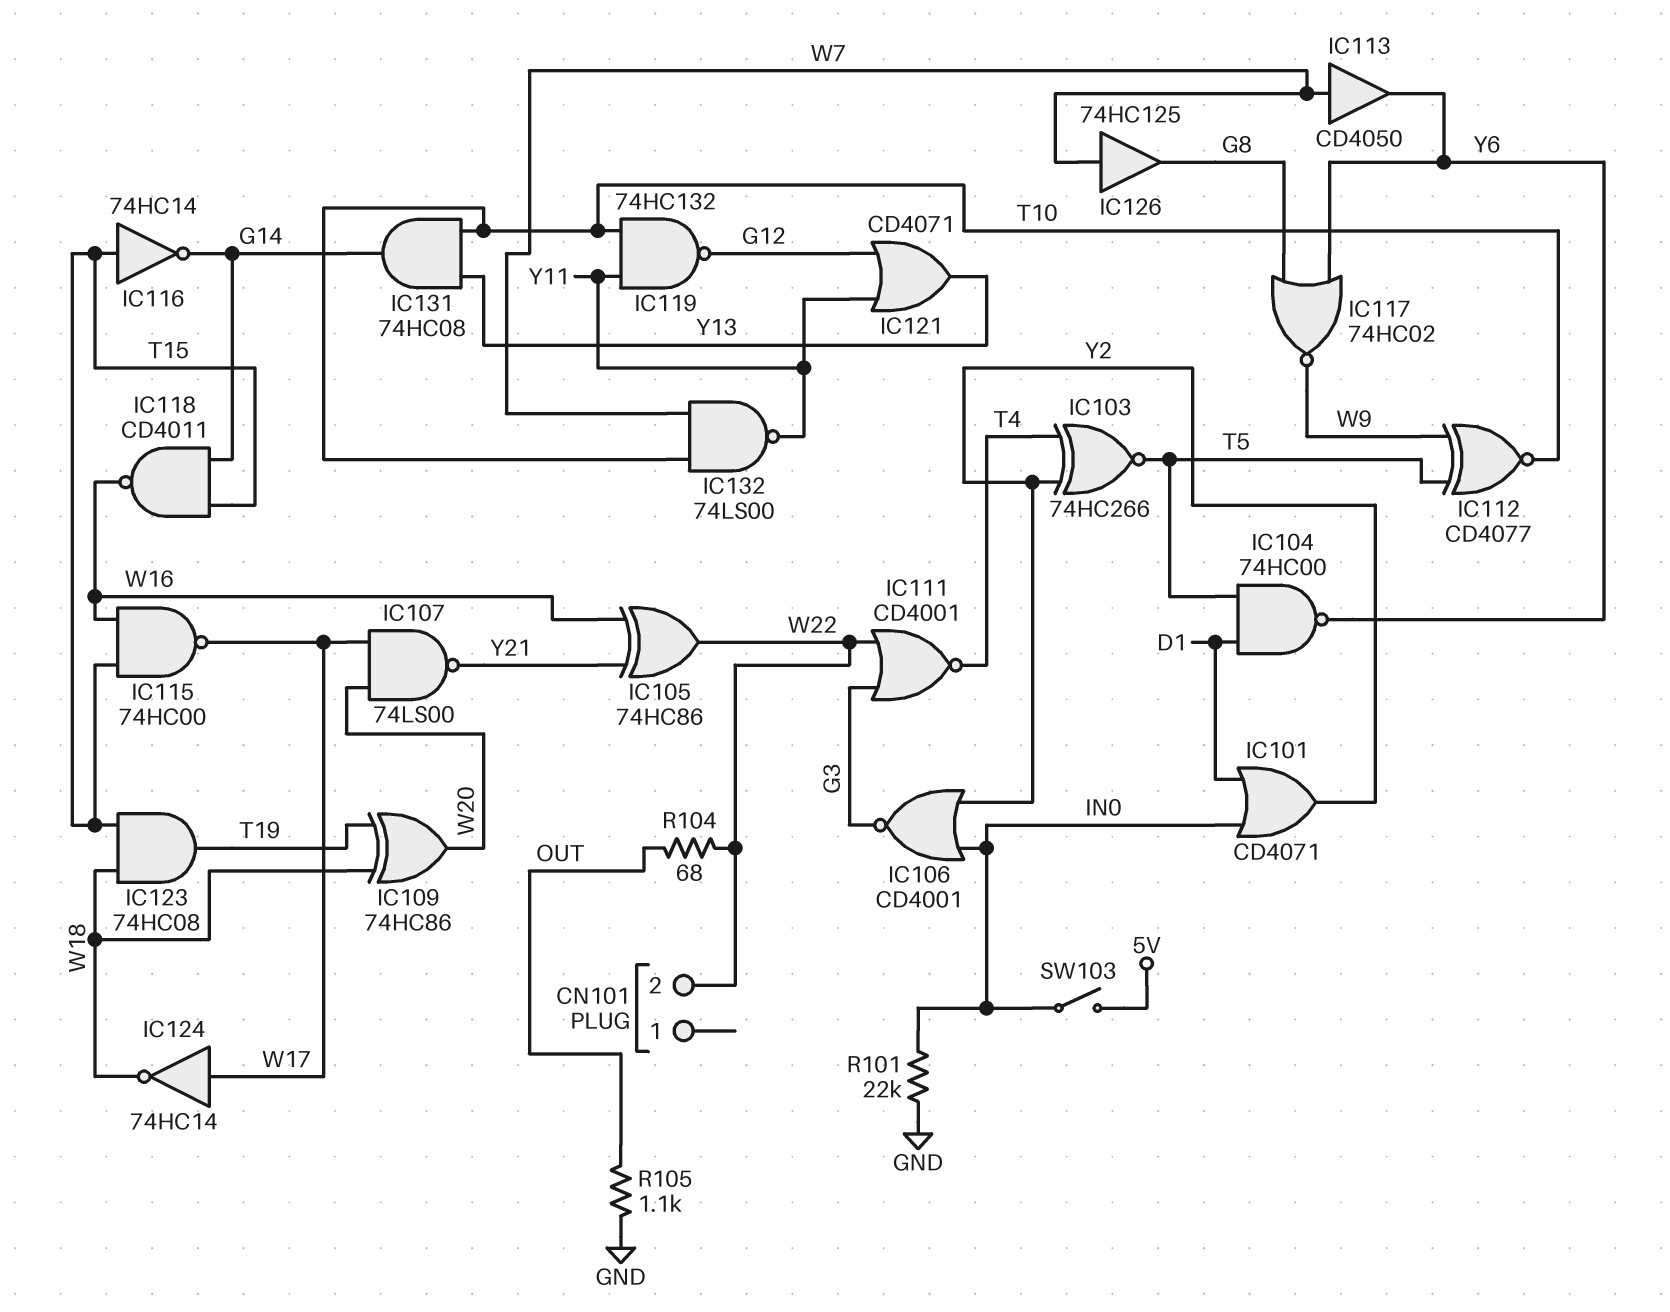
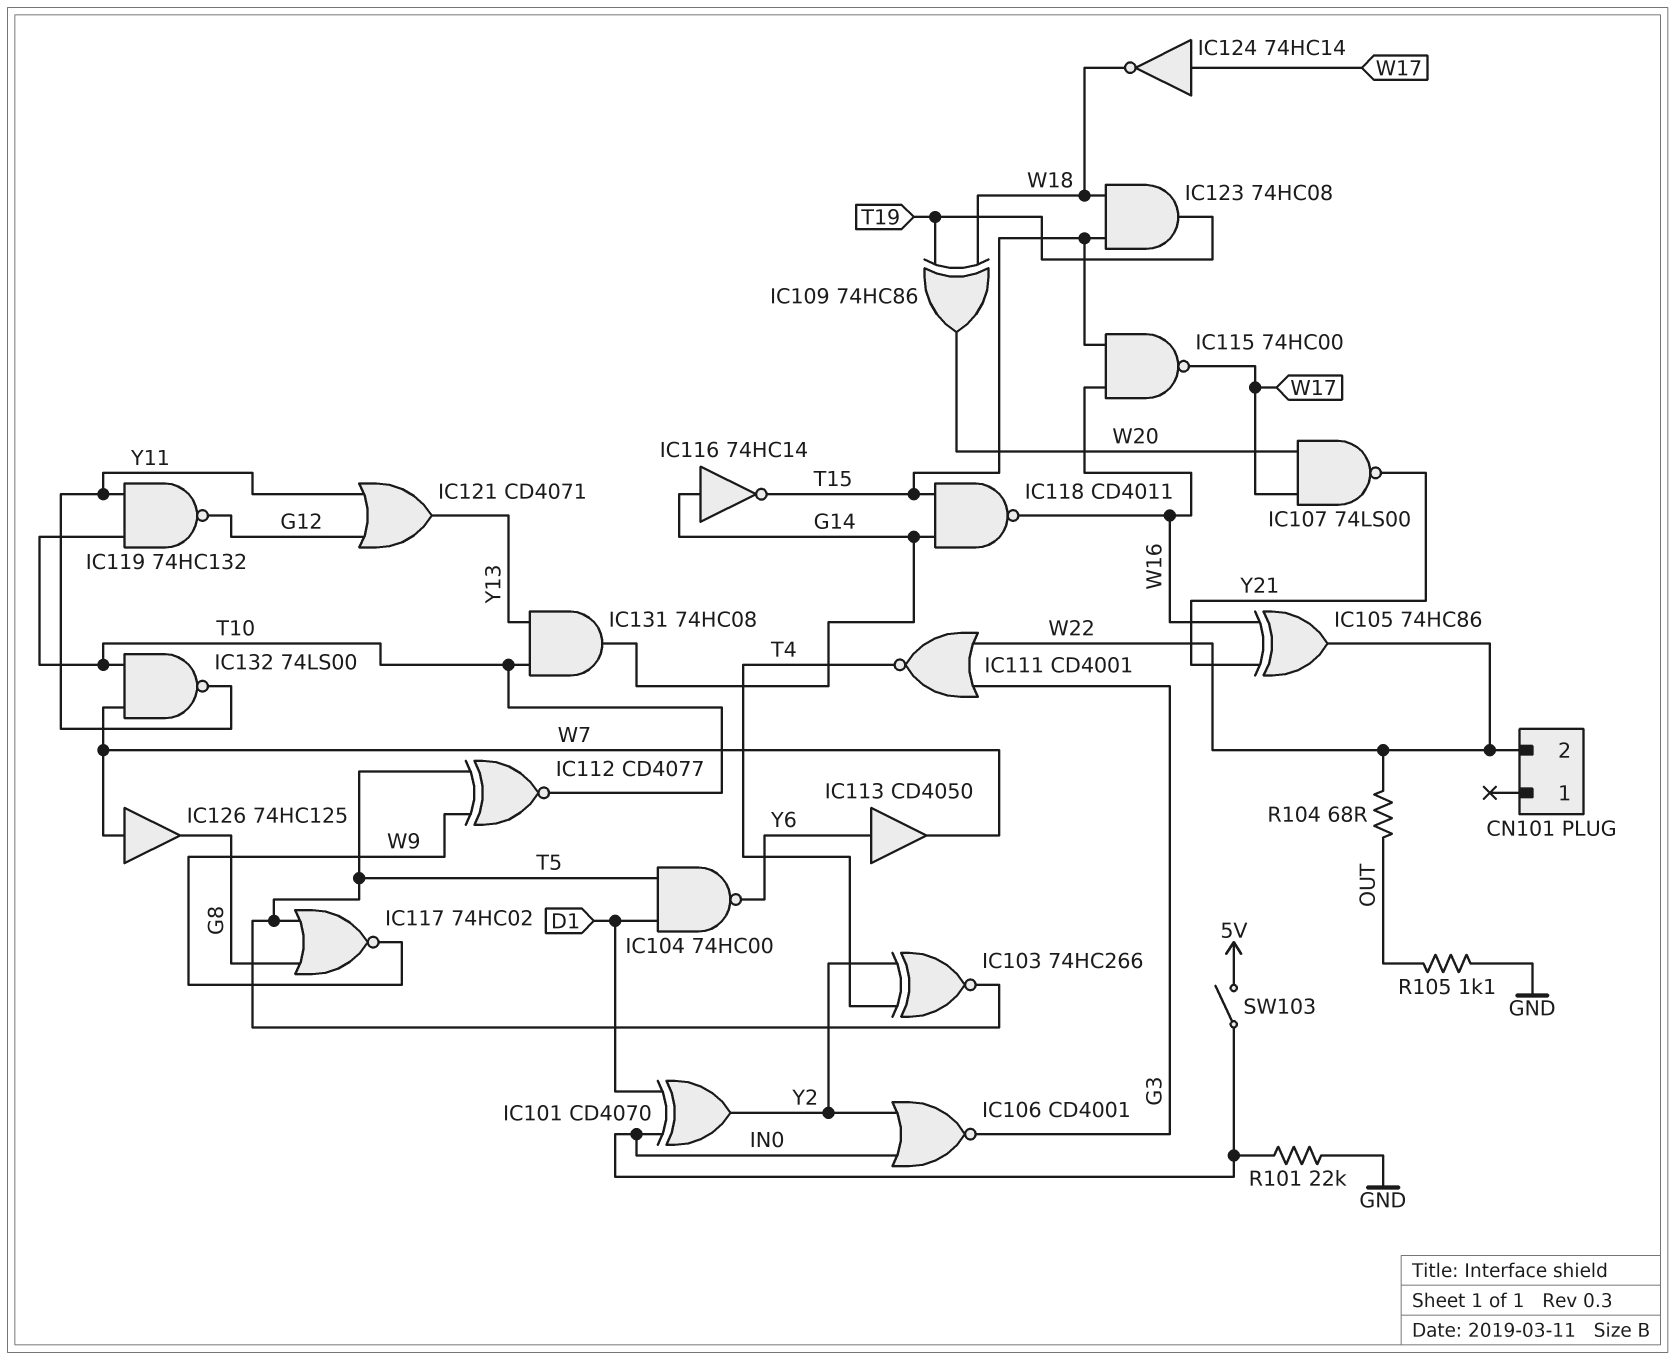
IC101: OR CD4071 (in D1, in IN0, out Y2) -> XOR CD4070 (in D1, in IN0, out Y2)
IC113: buffer CD4050 (in W7, out Y6) -> buffer CD4050 (in Y6, out W7)
IC116: NOT 74HC14 (in T15, out G14) -> NOT 74HC14 (in G14, out T15)
IC117: NOR 74HC02 (in G8, in Y6, out W9) -> NOR 74HC02 (in G8, in T5, out W9)

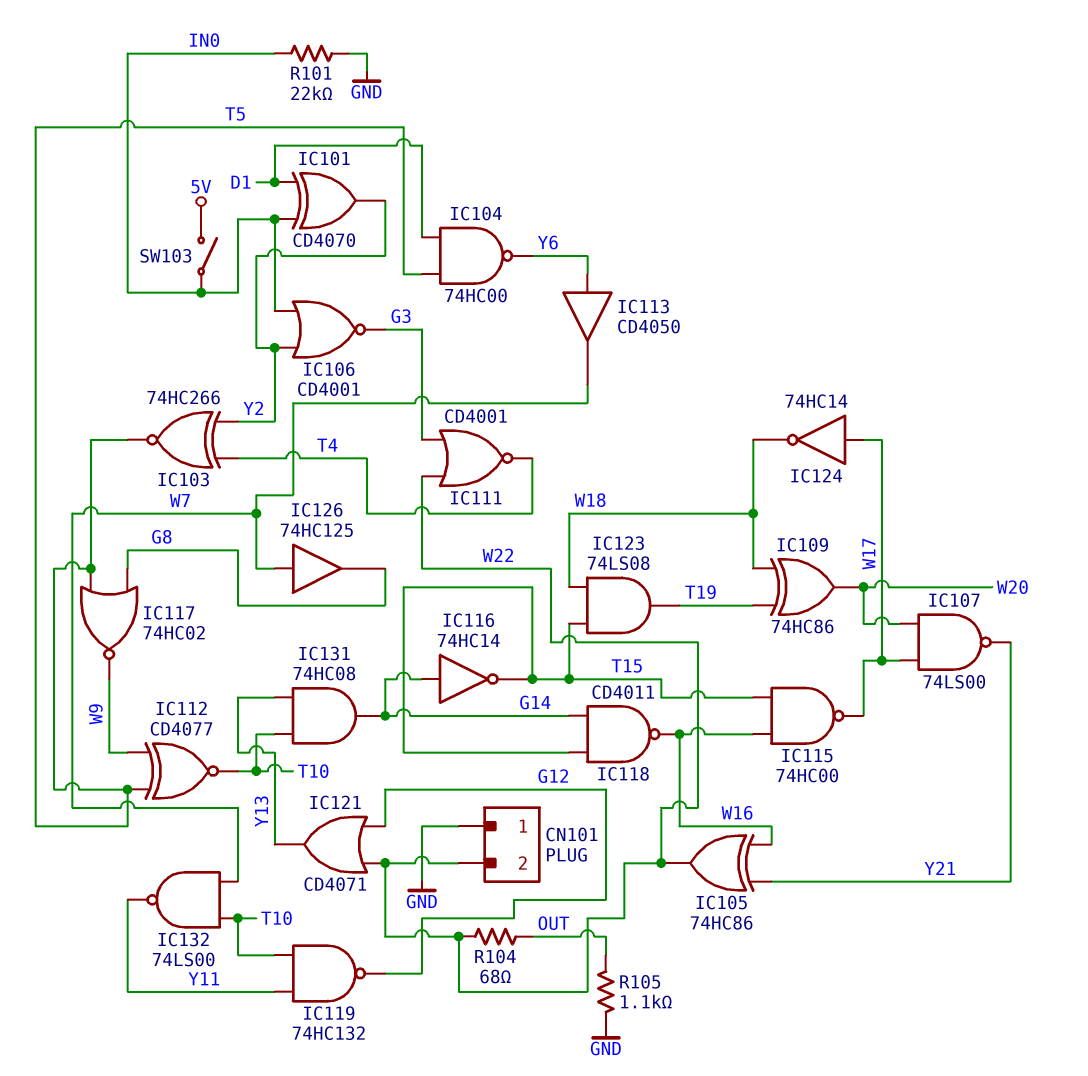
CN101 pin 1: none -> GND
IC121: OR CD4071 (in G12, in Y11, out Y13) -> OR CD4071 (in G12, in W22, out Y13)
IC123: AND 74HC08 (in T15, in W18, out T19) -> AND 74LS08 (in T15, in W18, out T19)

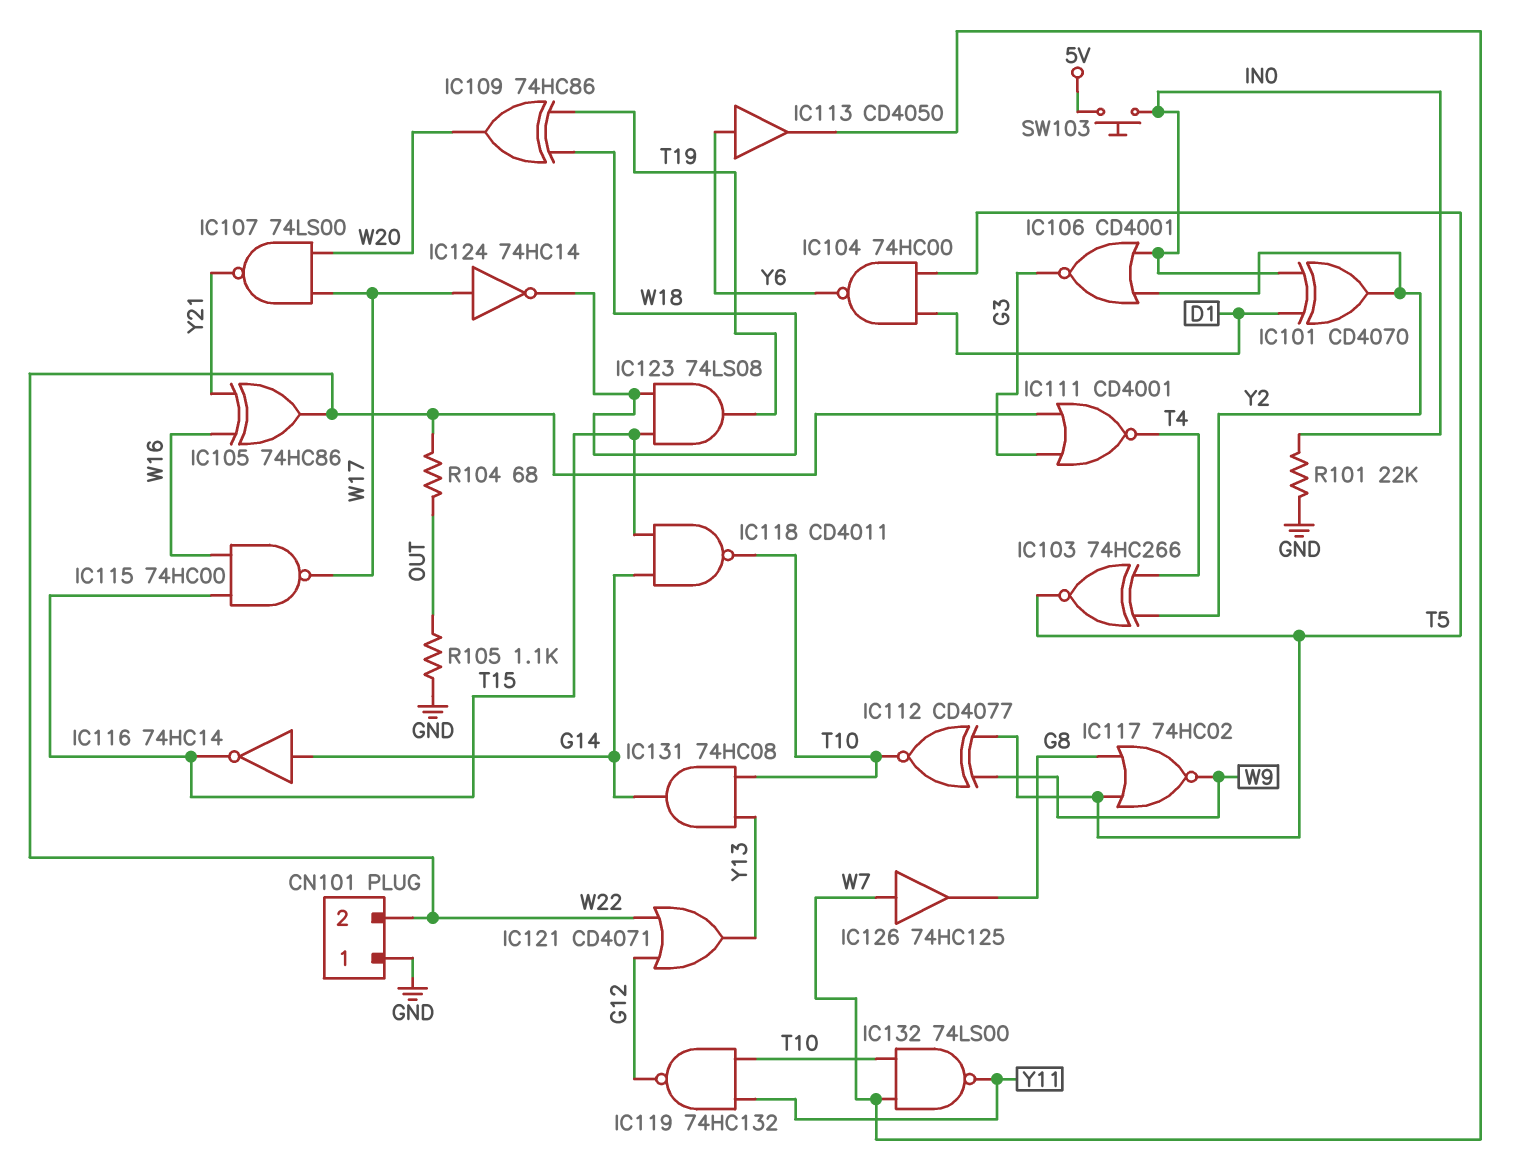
IC118: NAND CD4011 (in G14, in T15, out W16) -> NAND CD4011 (in G14, in T15, out T10)
SW103: switch (5V, IN0) -> button (5V, IN0)

